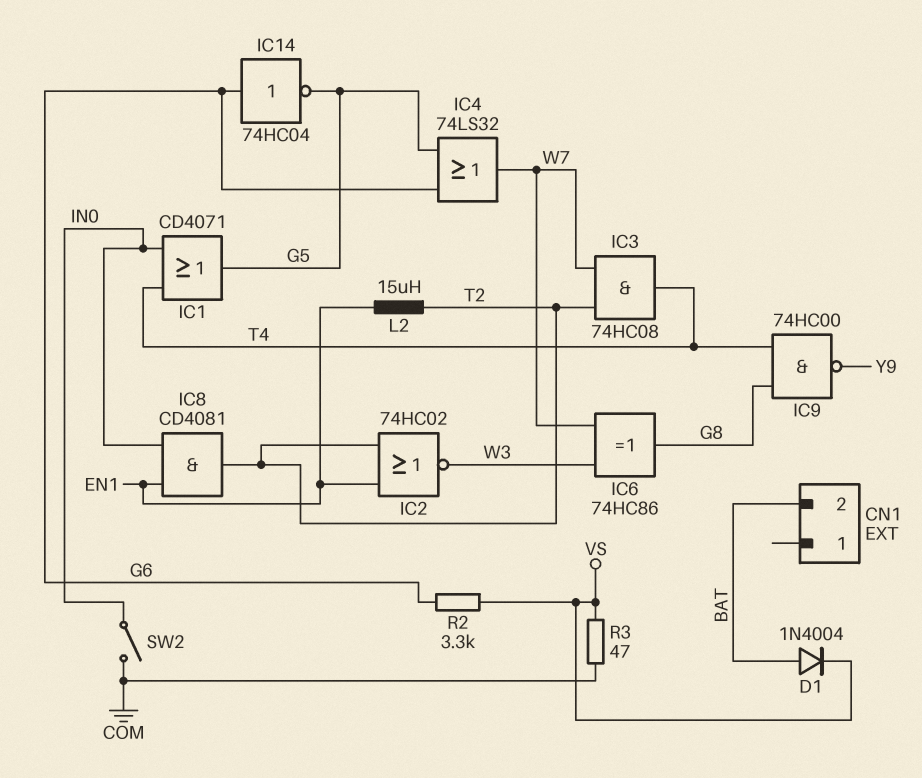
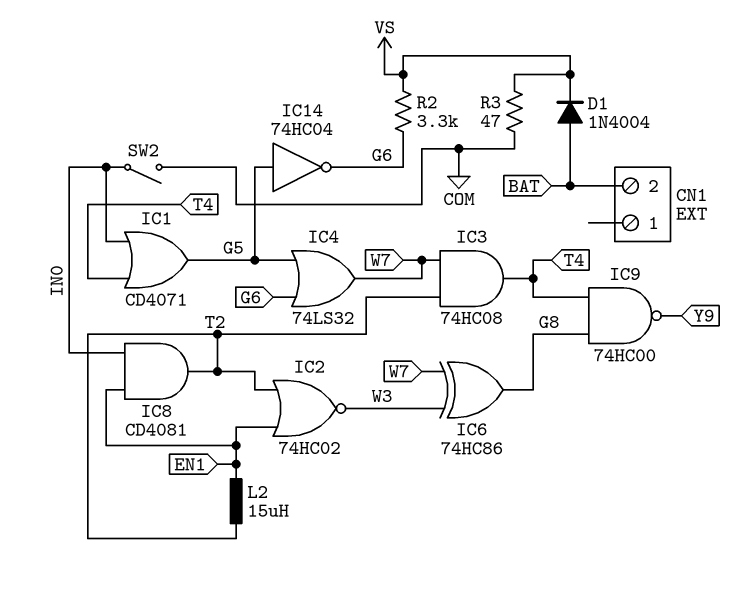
IC14: NOT 74HC04 (in G6, out G5) -> NOT 74HC04 (in G5, out G6)

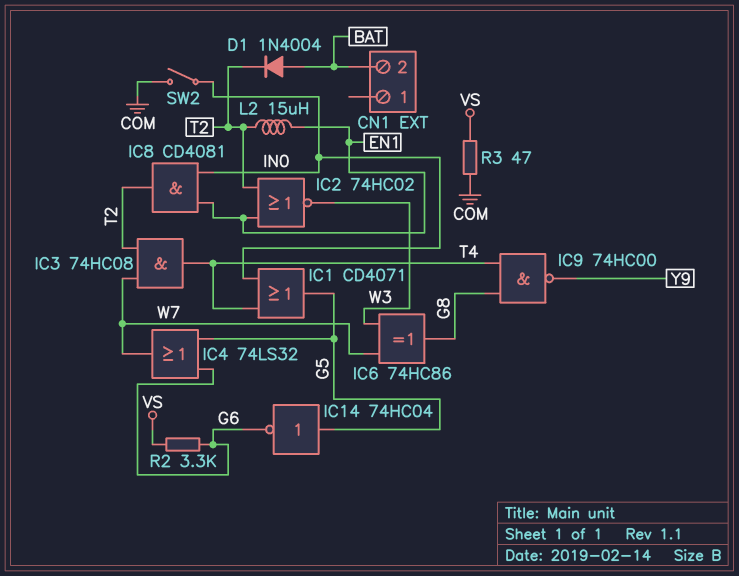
D1: diode 1N4004 (A BAT, K VS) -> diode 1N4004 (A BAT, K T2)

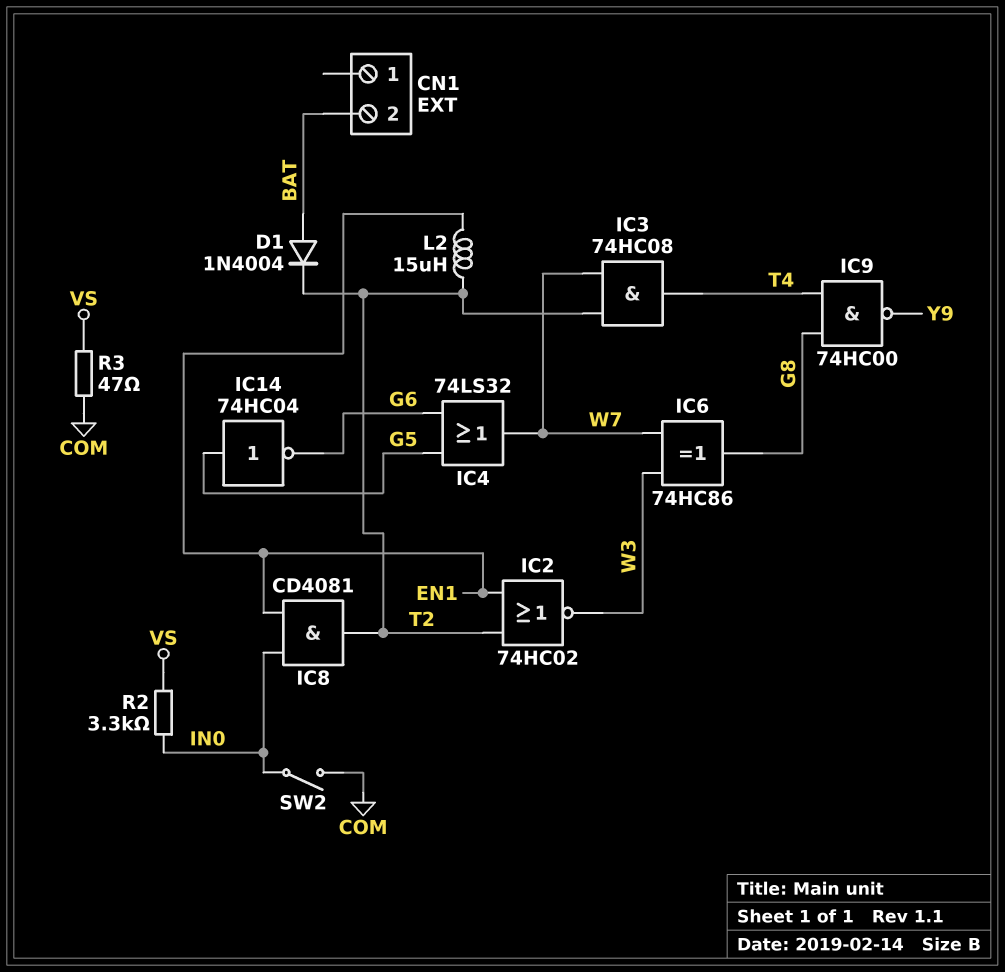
IC1: OR CD4071 (in IN0, in T4, out G5) -> none
R2: 3.3k (G6, VS) -> 3.3k (IN0, VS)

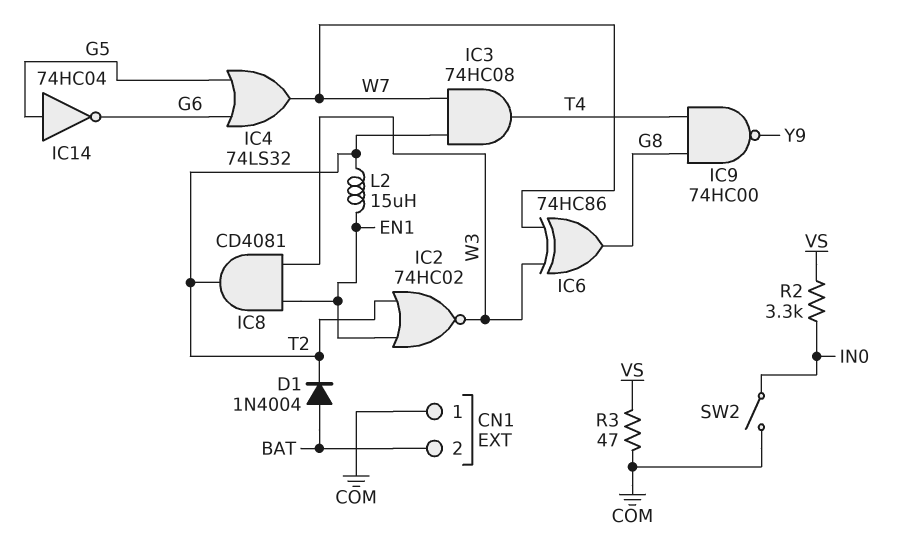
CN1 pin 1: none -> COM
IC8: AND CD4081 (in EN1, in IN0, out T2) -> AND CD4081 (in EN1, in W3, out T2)

